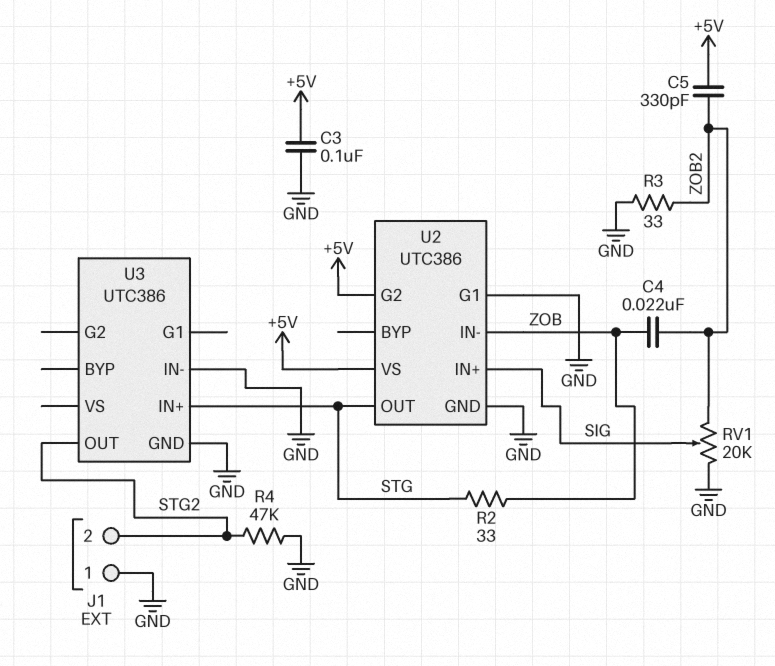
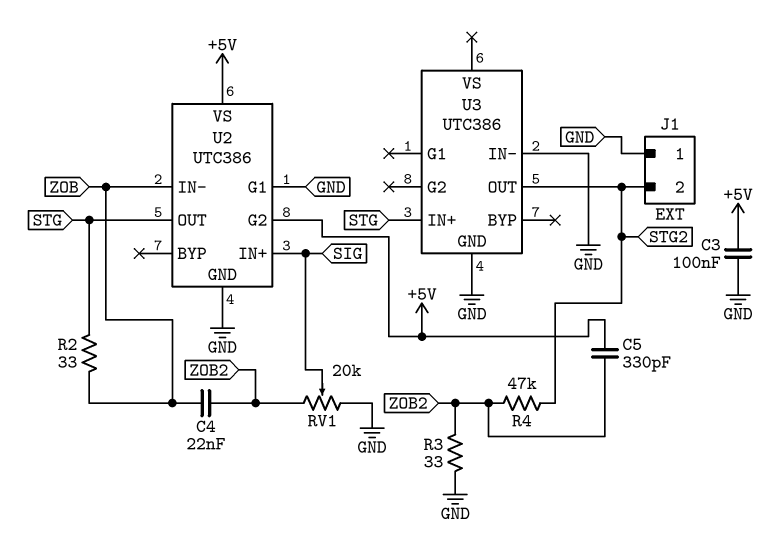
R4: 47k (GND, STG2) -> 47k (STG2, ZOB2)

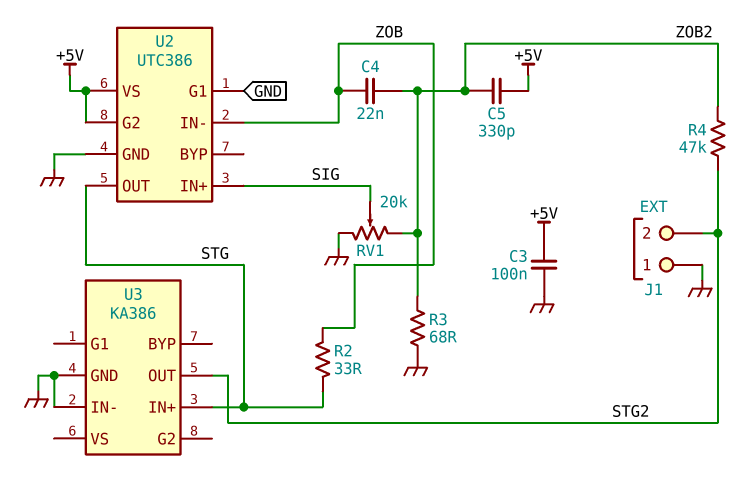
R3: 33 (GND, ZOB2) -> 68 (GND, ZOB2)
U3: UTC386 -> KA386

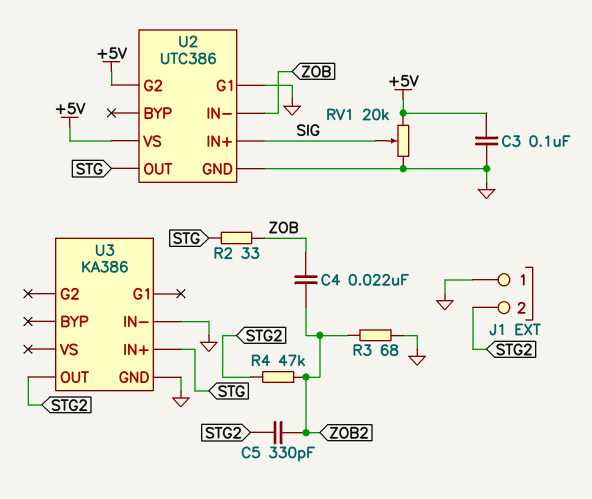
C5: 330pF (+5V, ZOB2) -> 330pF (STG2, ZOB2)
RV1: 20k (GND, ZOB2, wiper SIG) -> 20k (+5V, GND, wiper SIG)

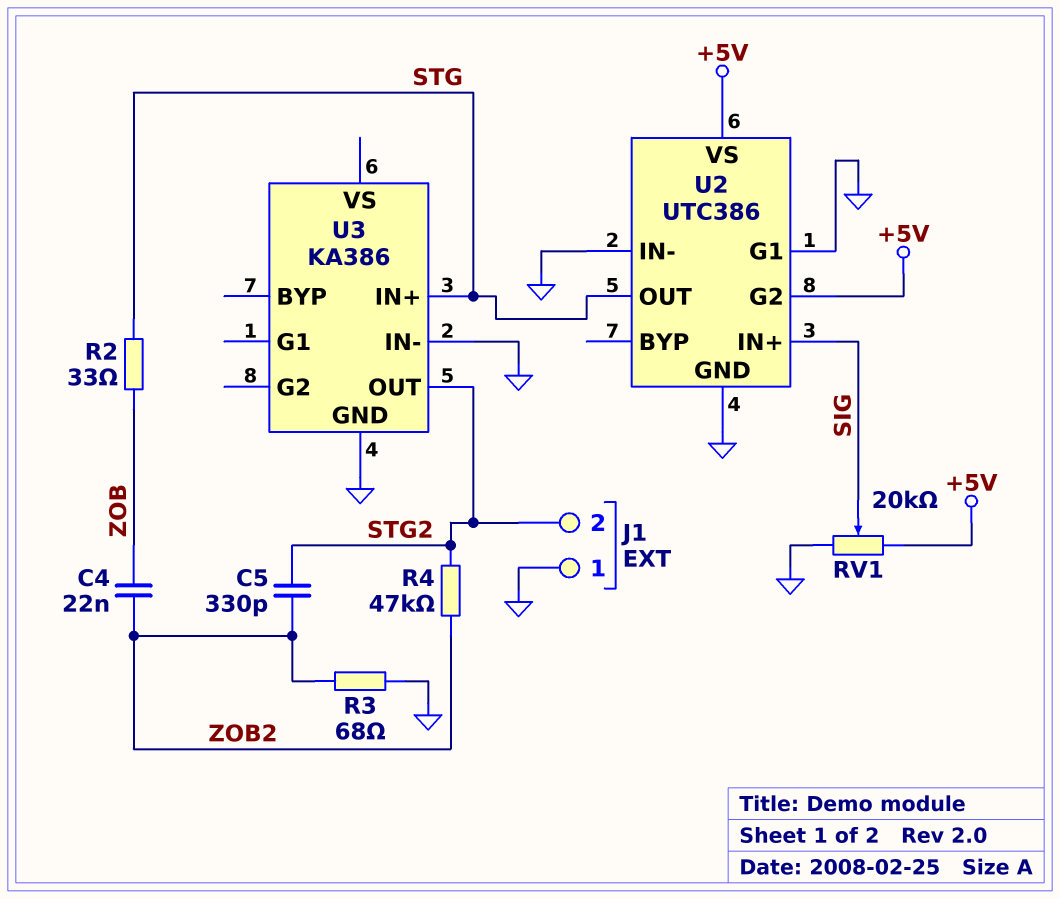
C3: 100nF (+5V, GND) -> none
U2 pin IN-: ZOB -> GND

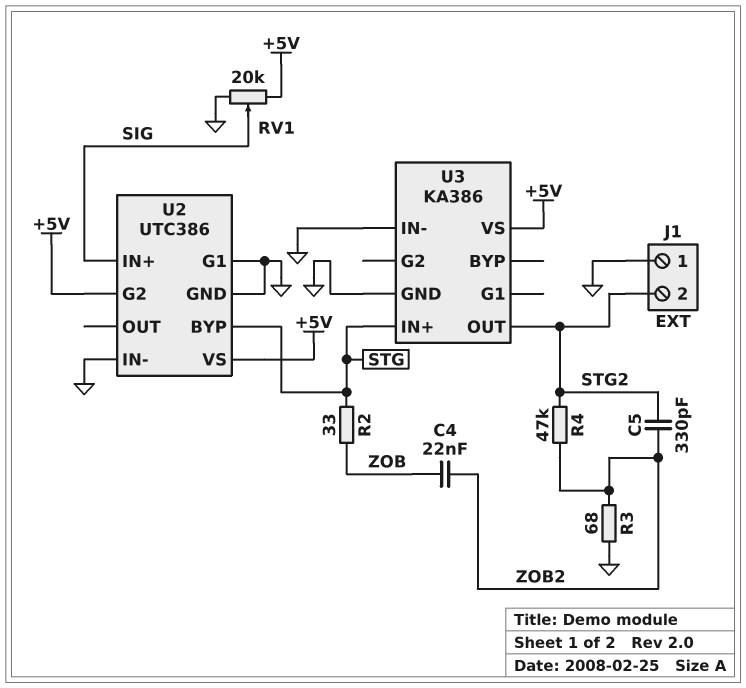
U2 pin BYP: none -> STG
U2 pin OUT: STG -> none
U3 pin VS: none -> +5V

